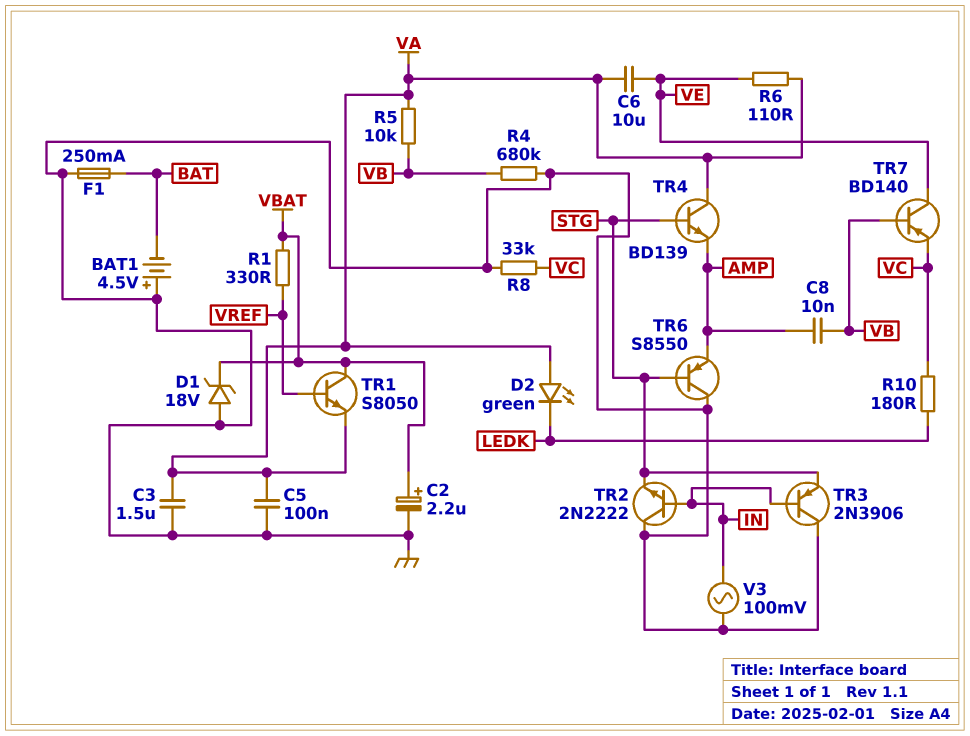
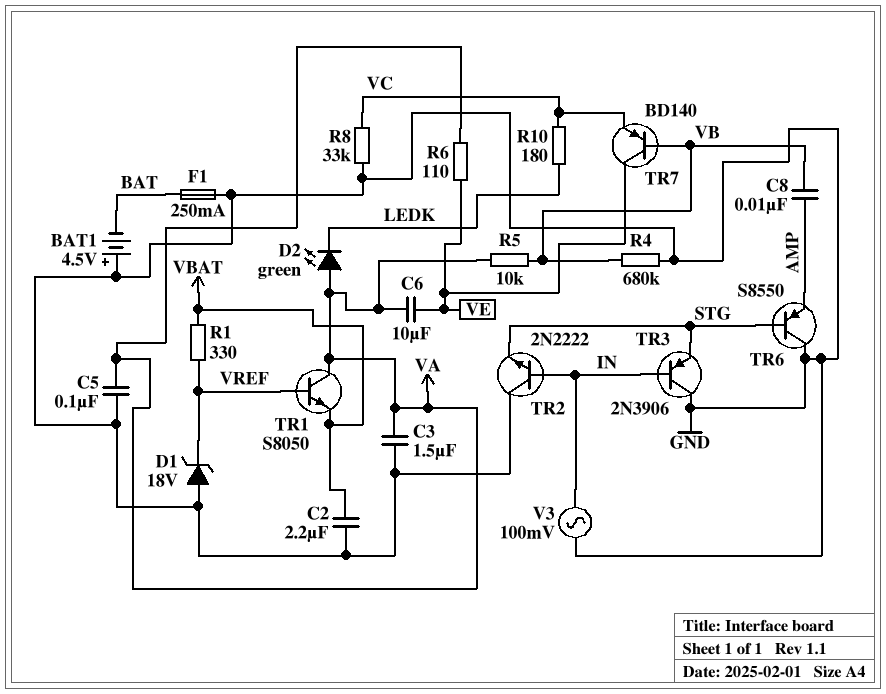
C2: 2.2uF (plus VBAT, minus GND) -> 2.2uF (GND, VBAT)
D1: zener 18V (A GND, K VBAT) -> zener 18V (A GND, K VREF)
TR1: NPN S8050 (B VREF, C VBAT, E VA) -> NPN S8050 (B VREF, C VA, E VBAT)
TR4: NPN BD139 (B STG, C VA, E AMP) -> none

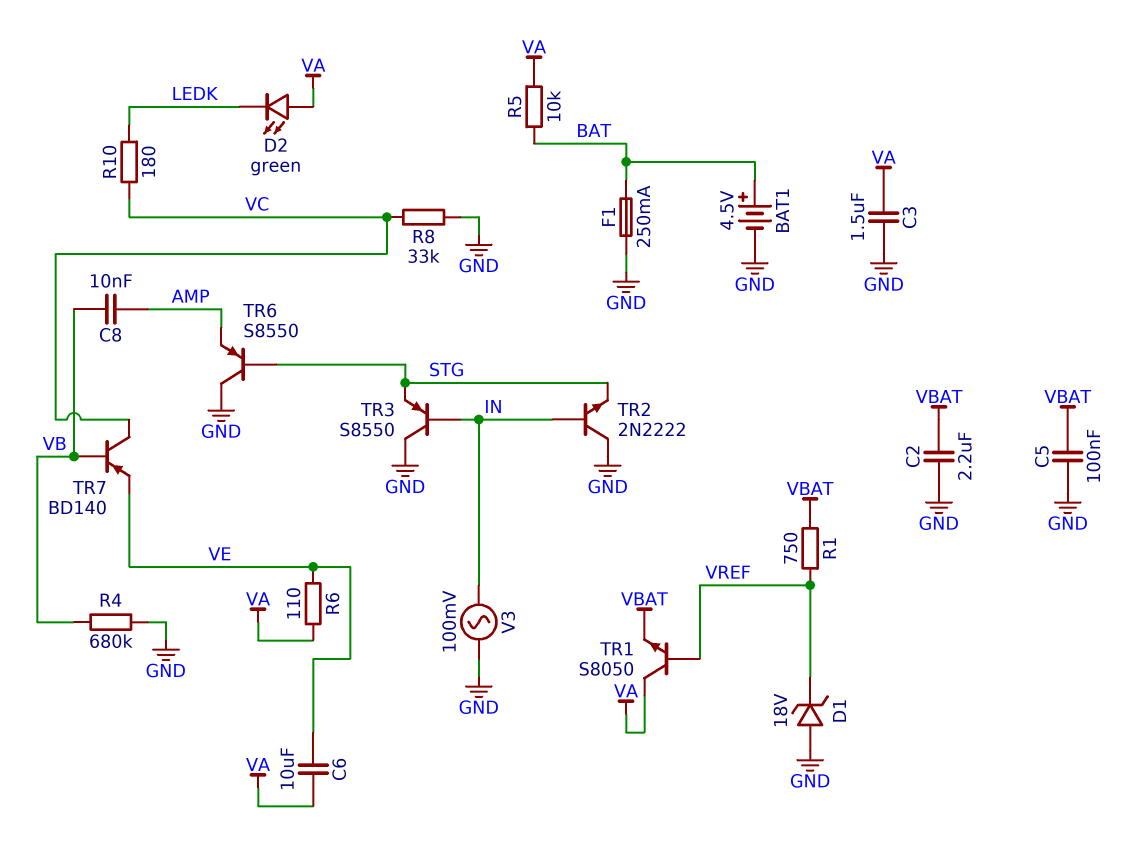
BAT1: 4.5V (plus GND, minus BAT) -> 4.5V (plus BAT, minus GND)
C5: 100nF (GND, VA) -> 100nF (GND, VBAT)
R1: 330 (VBAT, VREF) -> 750 (VBAT, VREF)
R5: 10k (VA, VB) -> 10k (BAT, VA)
TR3: PNP 2N3906 (B IN, C GND, E STG) -> PNP S8550 (B IN, C GND, E STG)
TR7: PNP BD140 (B VB, C VE, E VC) -> PNP BD140 (B VB, C VC, E VE)

